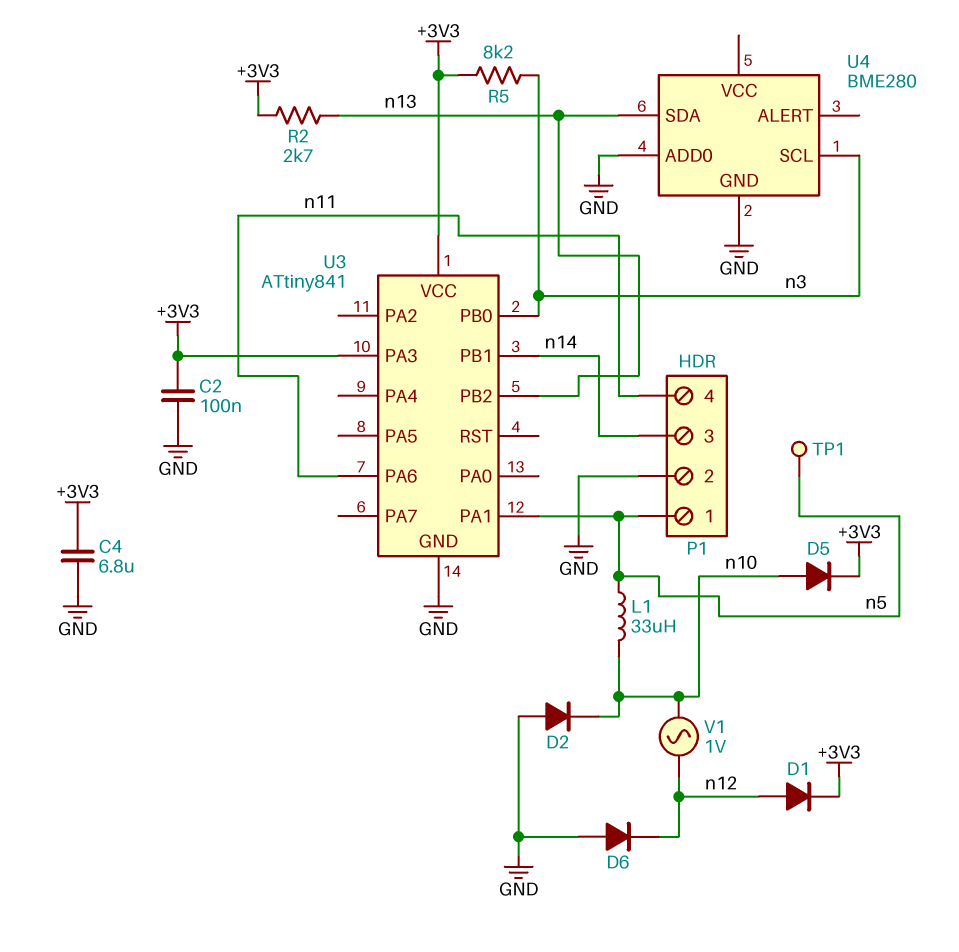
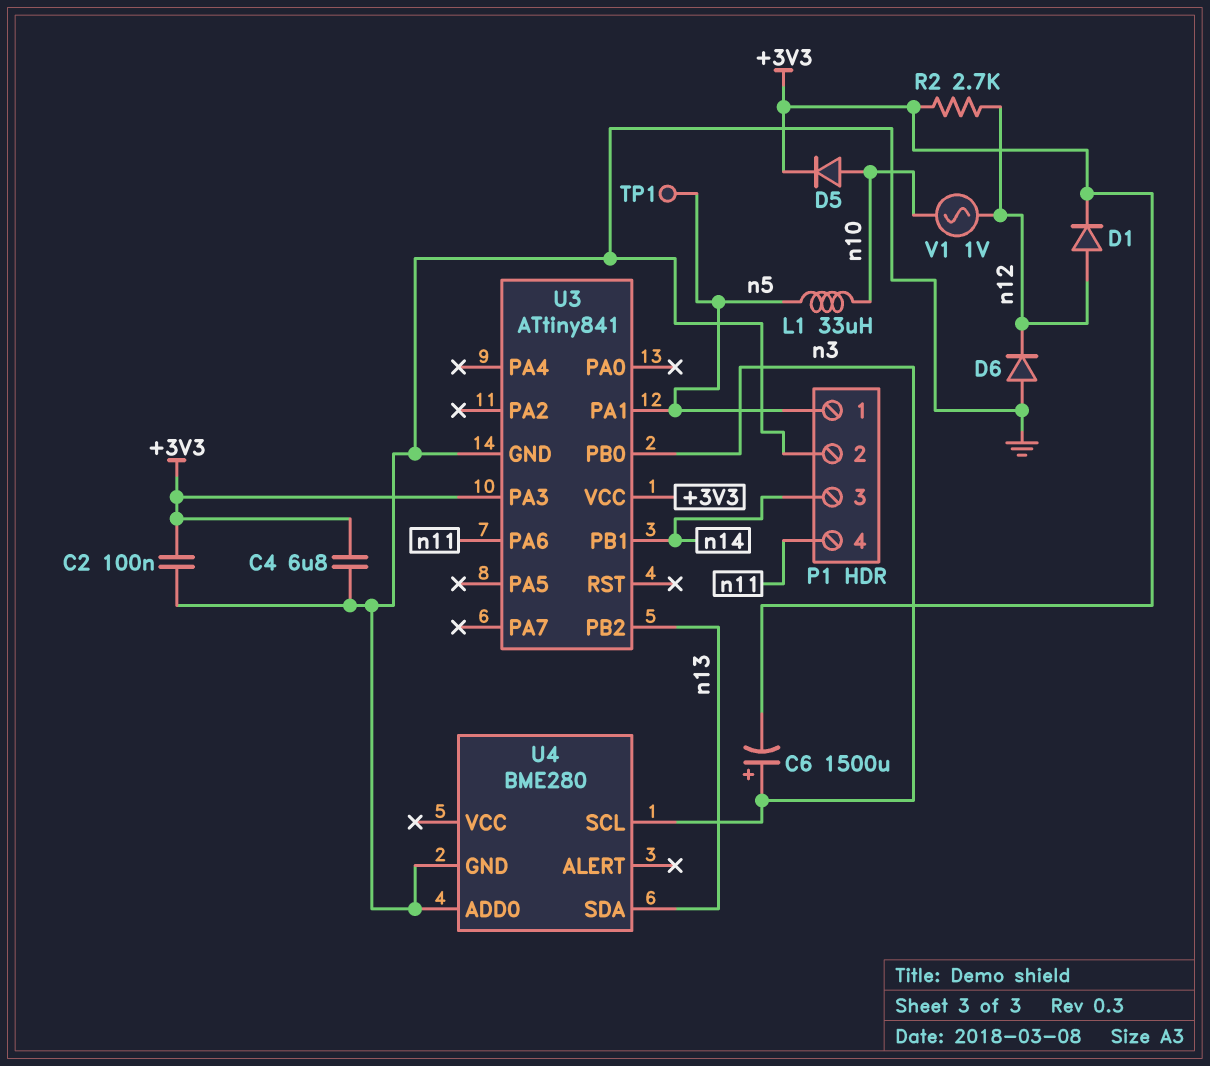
C6: none -> 1500uF (plus n3, minus +3V3)
D2: diode (A GND, K n10) -> none
R2: 2.7k (+3V3, n13) -> 2.7k (+3V3, n12)
R5: 8.2k (+3V3, n3) -> none

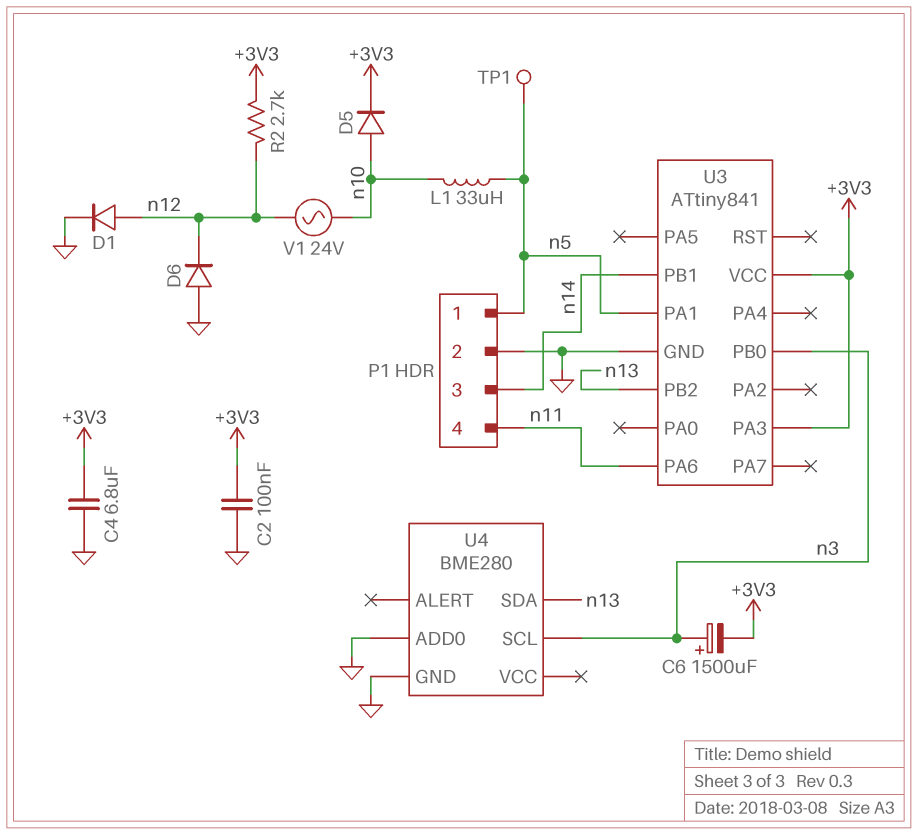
D1: diode (A n12, K +3V3) -> diode (A n12, K GND)
V1: AC 1V (n10, n12) -> AC 24V (n10, n12)

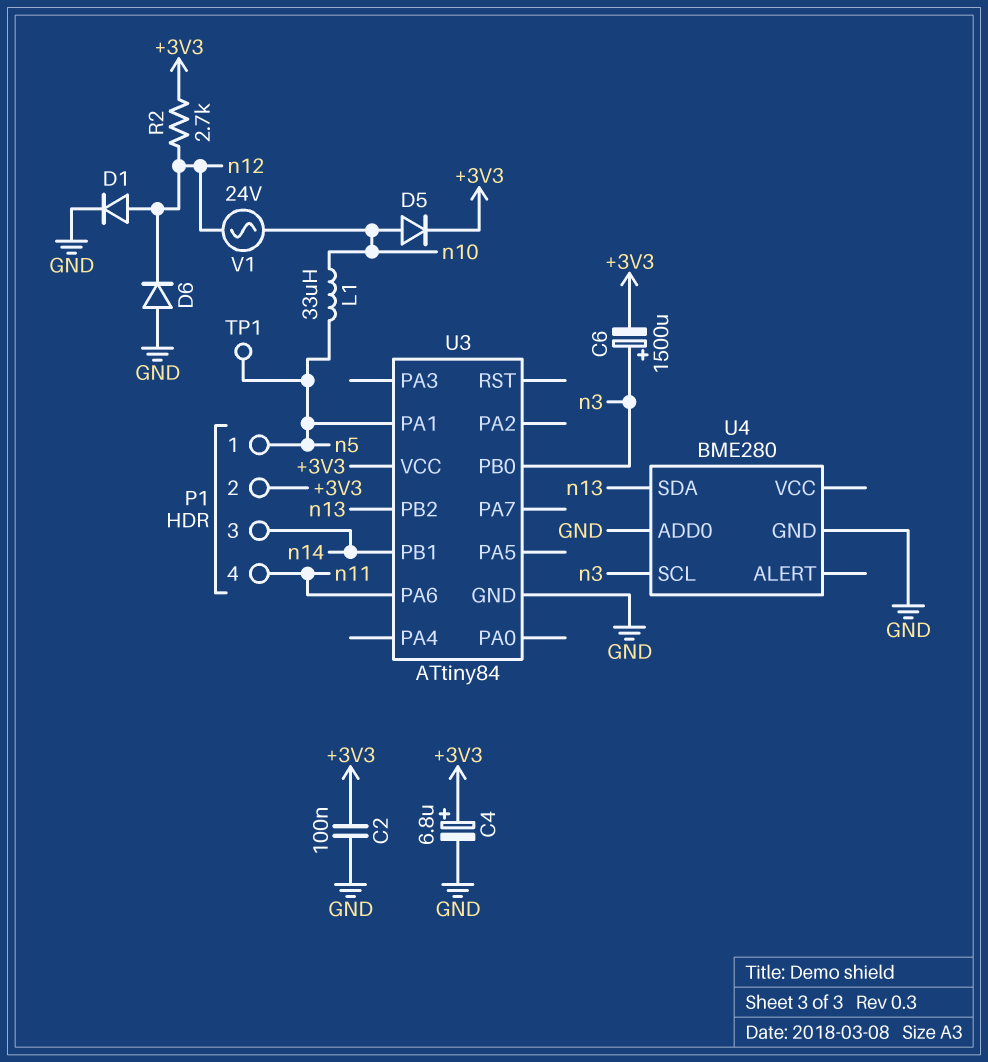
C4: 6.8uF (+3V3, GND) -> 6.8uF (plus +3V3, minus GND)
P1 pin 2: GND -> +3V3
U3: ATtiny841 -> ATtiny84
U3 pin PA3: +3V3 -> none

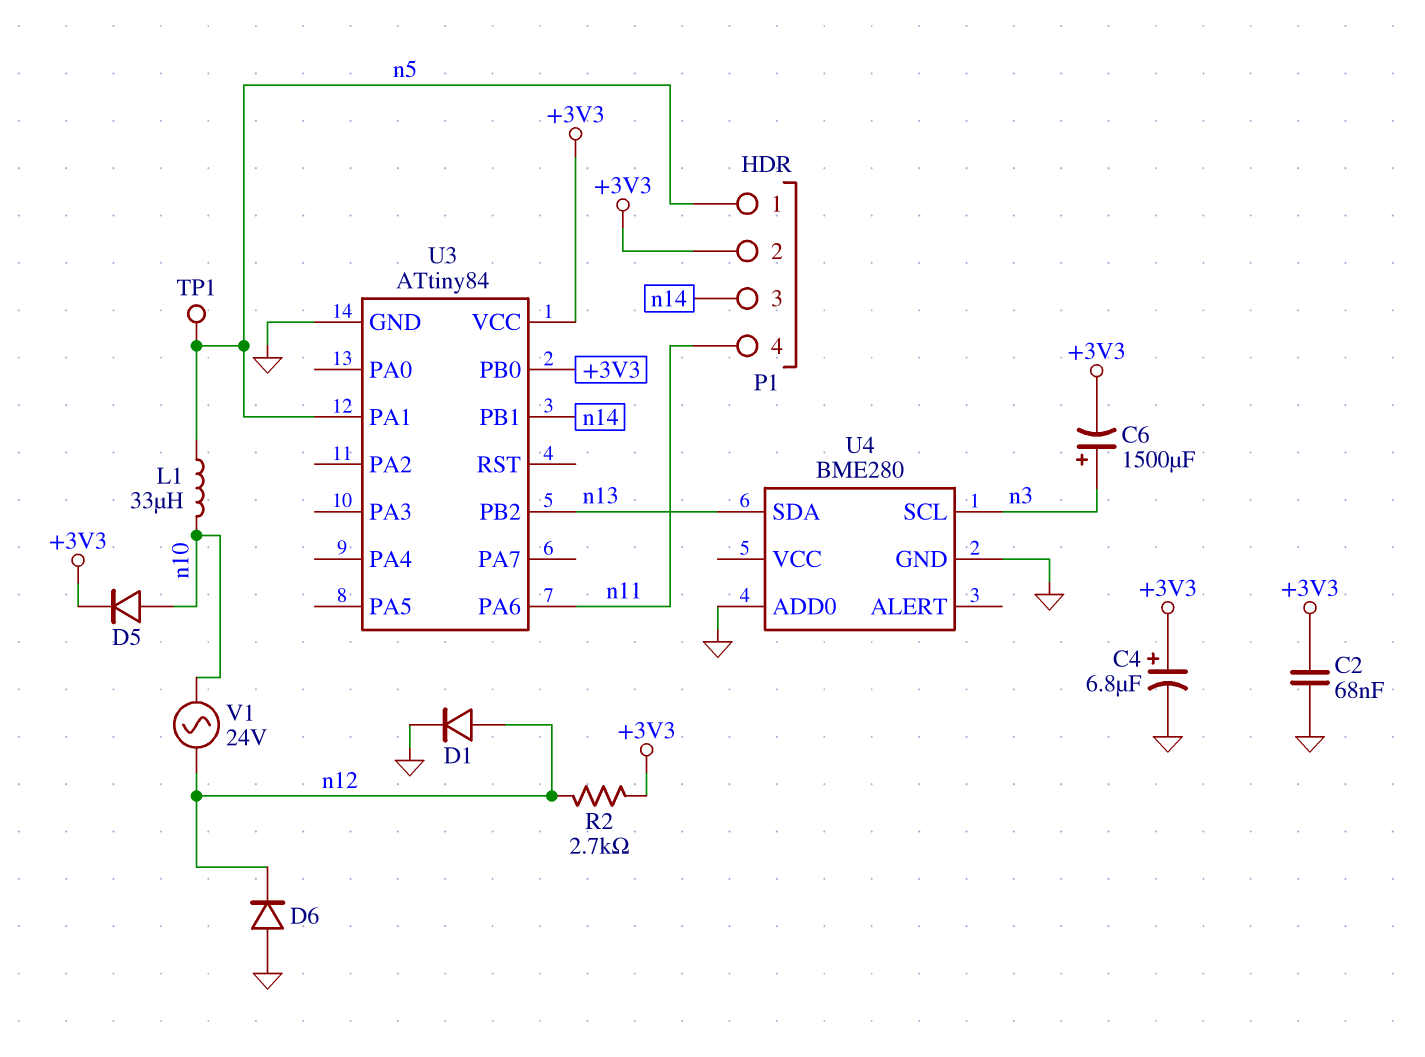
C2: 100nF (+3V3, GND) -> 68nF (+3V3, GND)
U3 pin PB0: n3 -> +3V3

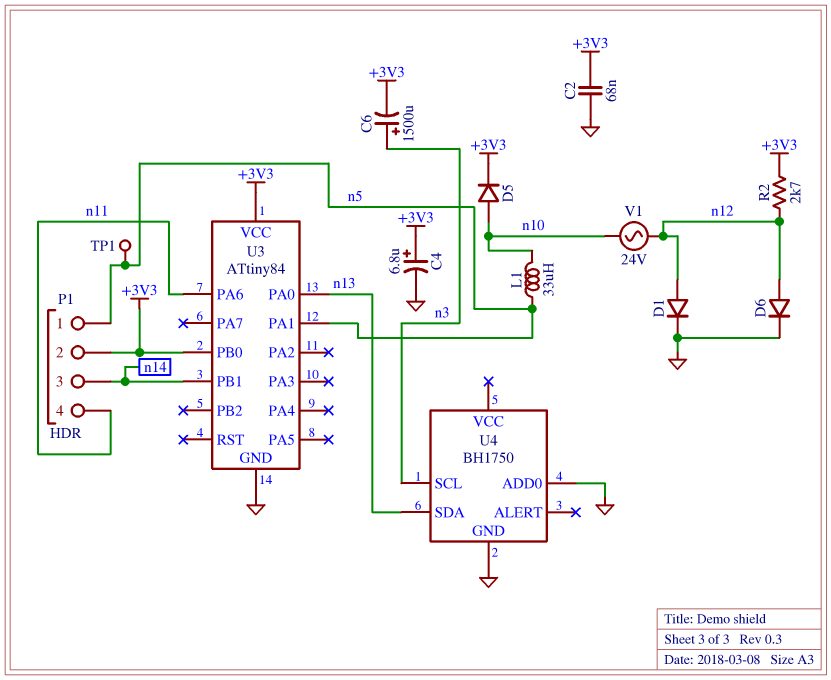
D6: diode (A GND, K n12) -> diode (A n12, K GND)
U3 pin PA0: none -> n13
U3 pin PB2: n13 -> none
U4: BME280 -> BH1750

